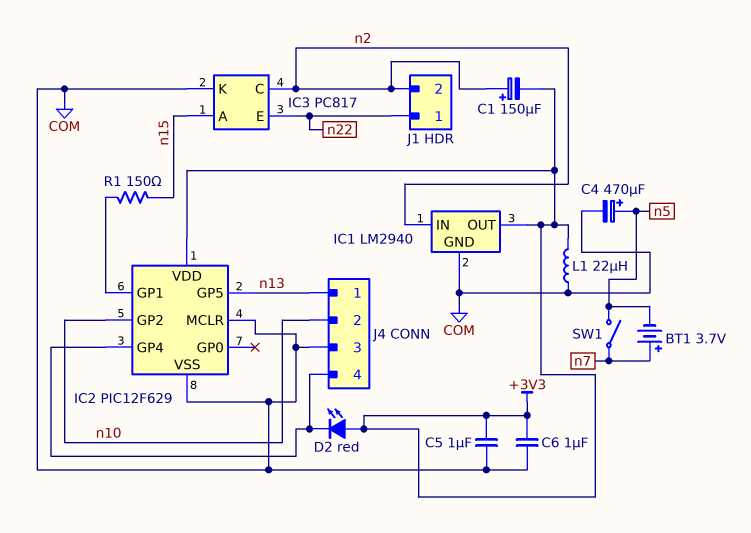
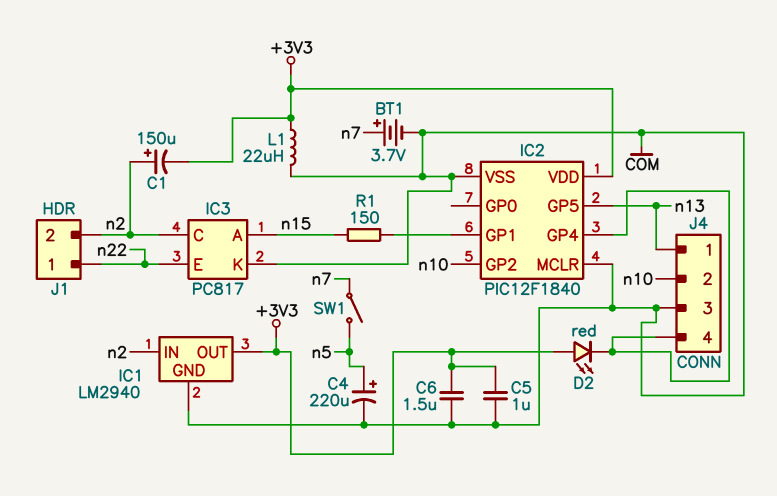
BT1: 3.7V (plus n7, minus n5) -> 3.7V (plus n7, minus COM)
C4: 470uF (plus n5, minus COM) -> 220uF (plus n5, minus COM)
C6: 1uF (+3V3, COM) -> 1.5uF (+3V3, COM)
IC2: PIC12F629 -> PIC12F1840

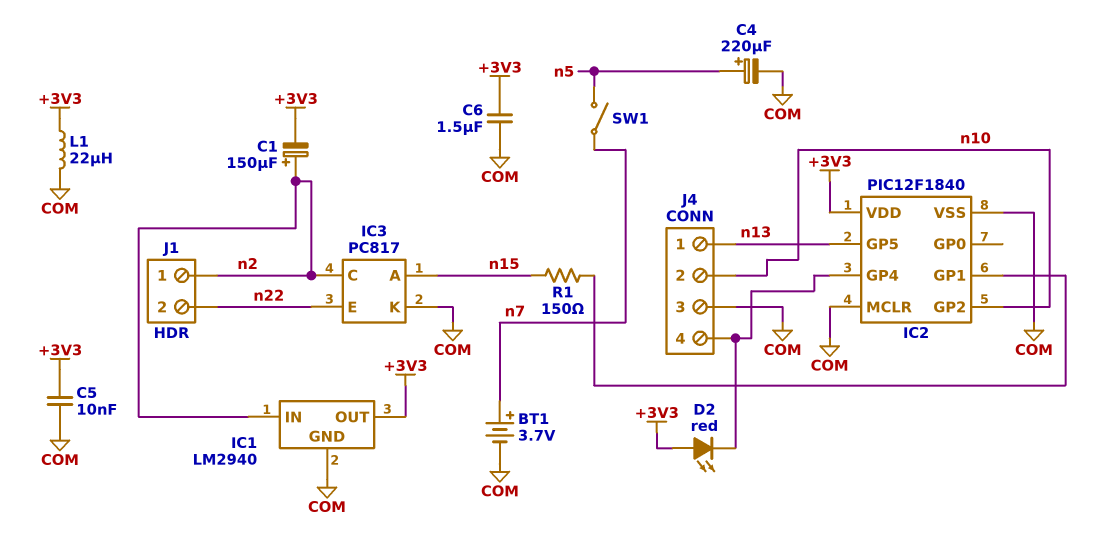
C5: 1uF (+3V3, COM) -> 10nF (+3V3, COM)
J1 pin 1: n22 -> n2
J1 pin 2: n2 -> n22

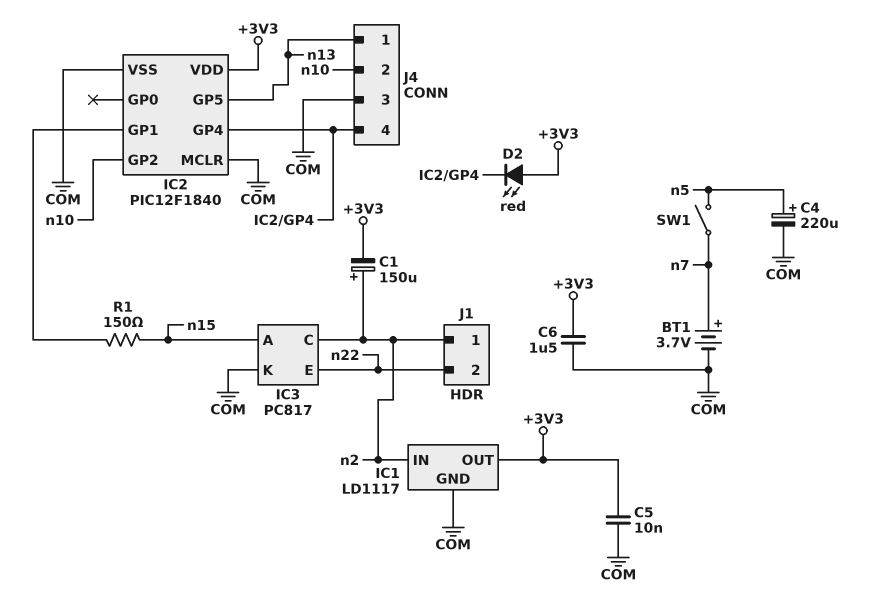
IC1: LM2940 -> LD1117
L1: 22uH (+3V3, COM) -> none

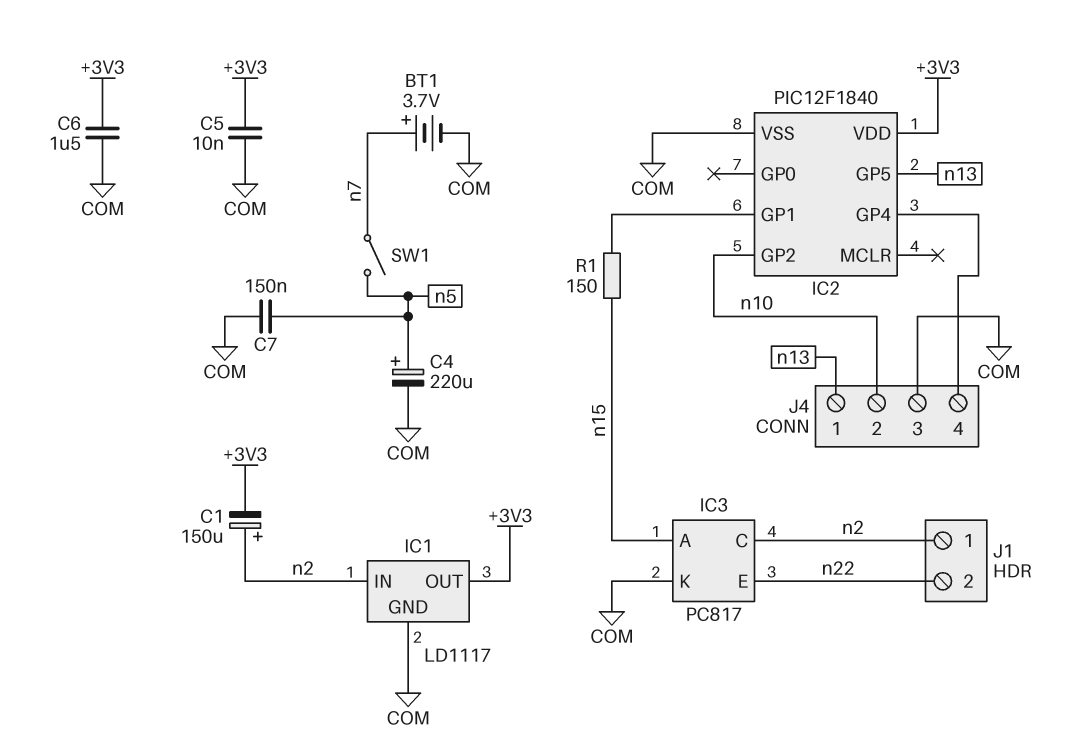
C7: none -> 150nF (COM, n5)
D2: LED red (A +3V3, K IC2/GP4) -> none
IC2 pin MCLR: COM -> none

